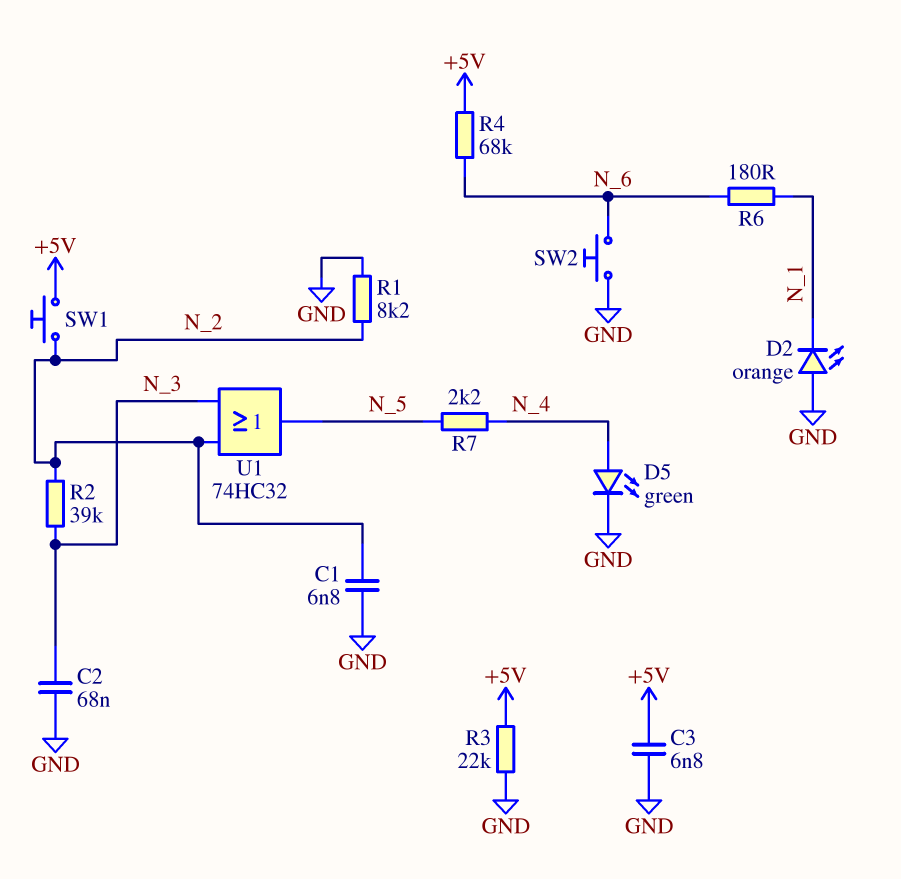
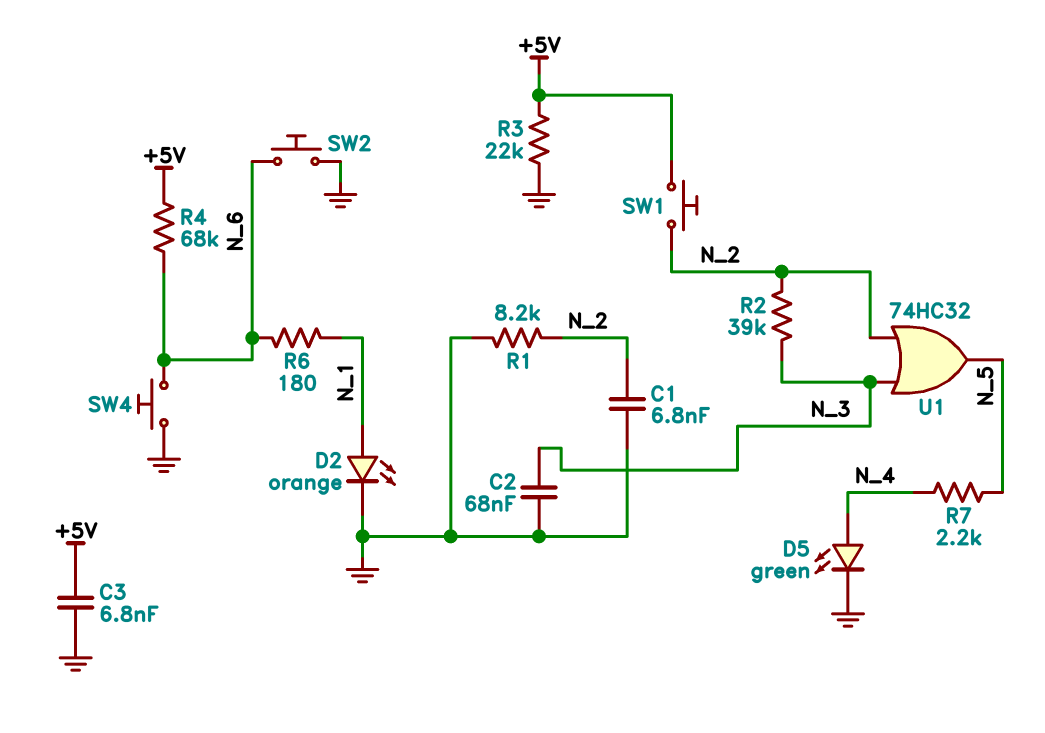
D2: LED orange (A GND, K N_1) -> LED orange (A N_1, K GND)
SW4: none -> button (GND, N_6)

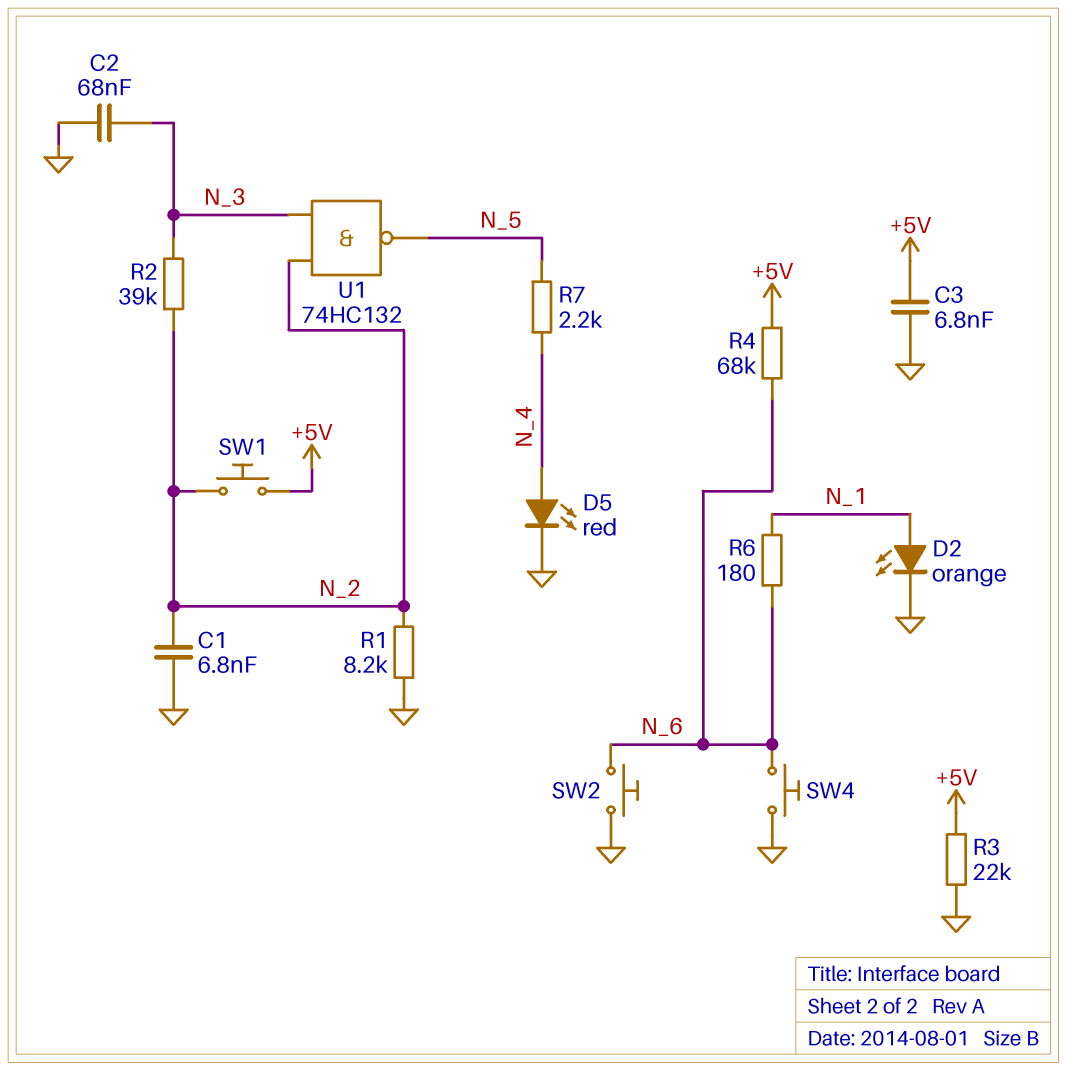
D5: LED green (A N_4, K GND) -> LED red (A N_4, K GND)
U1: OR 74HC32 (in N_2, in N_3, out N_5) -> NAND 74HC132 (in N_2, in N_3, out N_5)

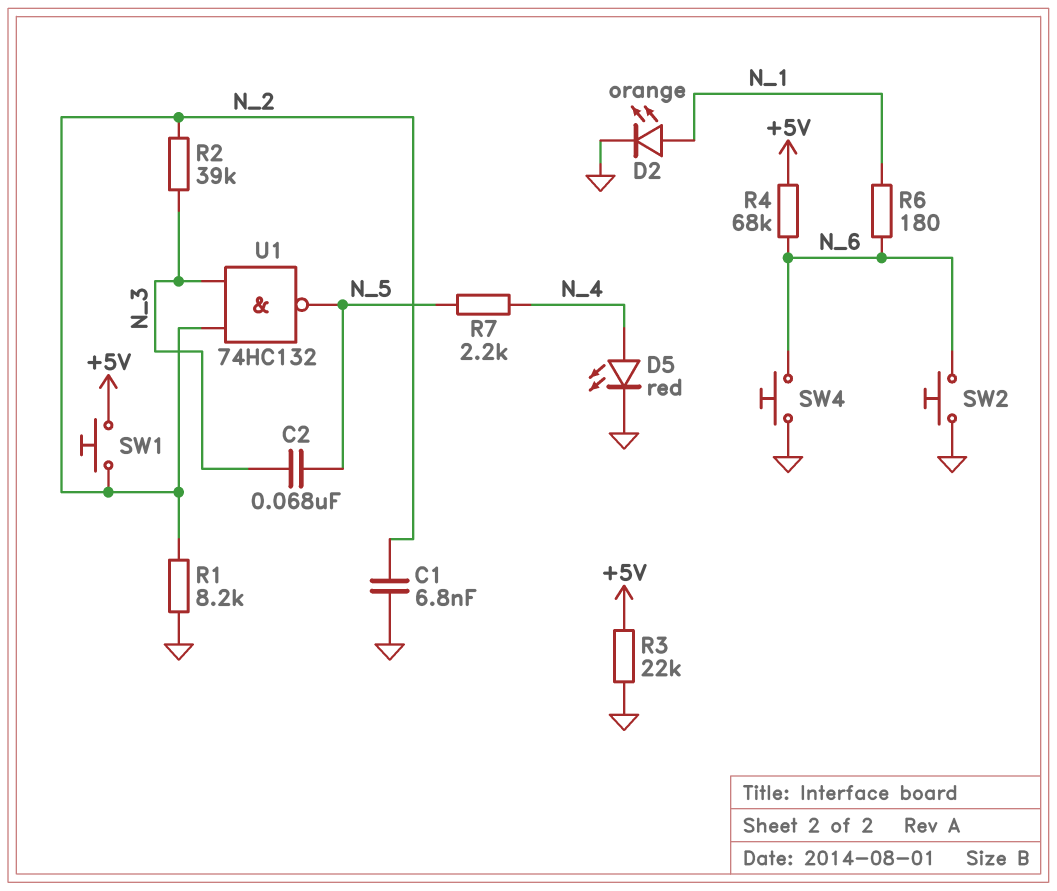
C2: 68nF (GND, N_3) -> 68nF (N_3, N_5)
C3: 6.8nF (+5V, GND) -> none

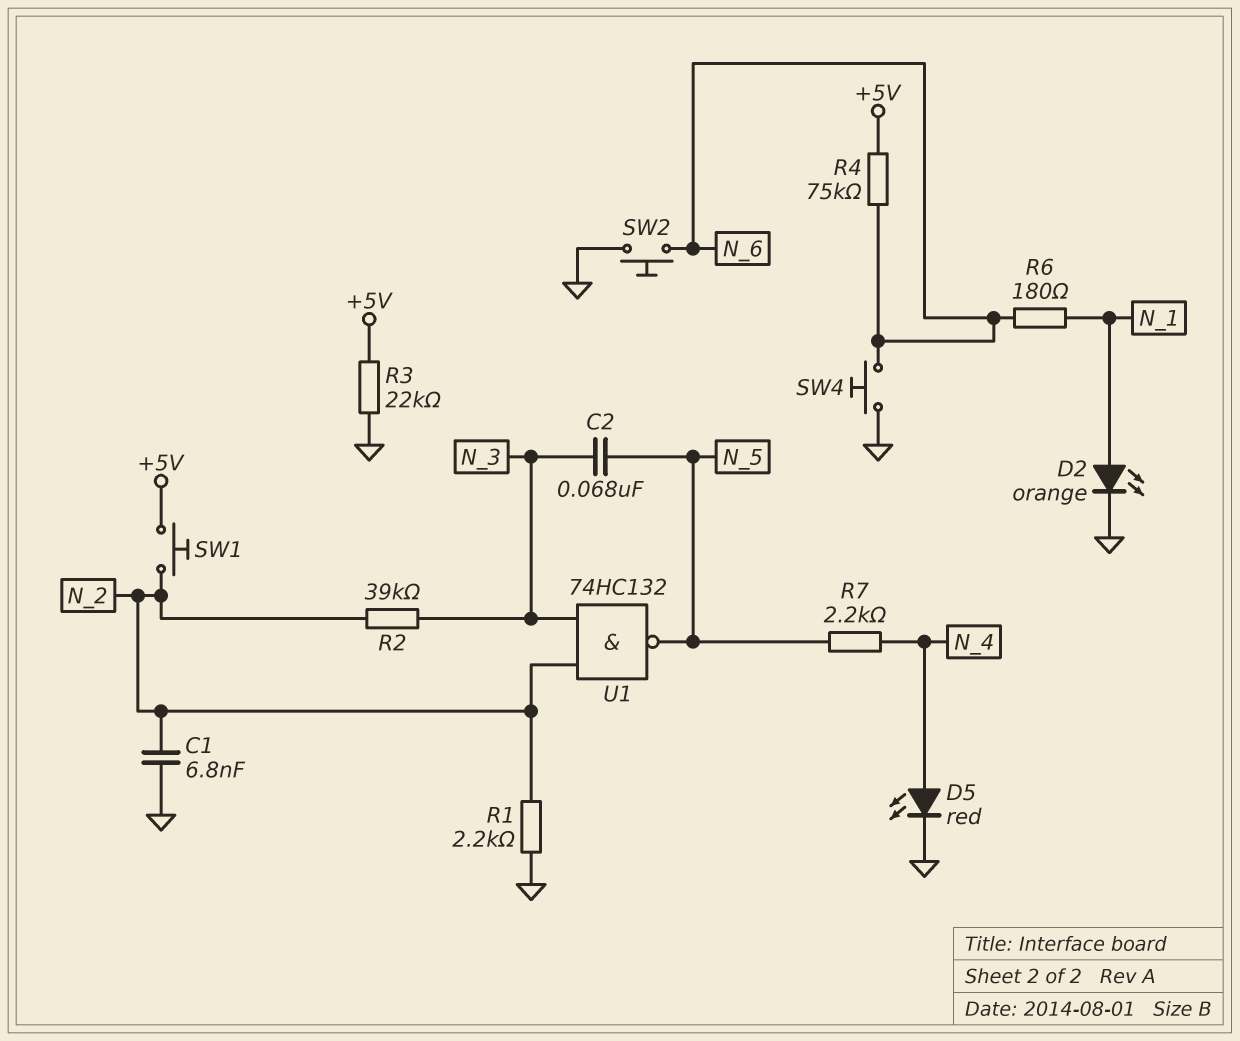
R1: 8.2k (GND, N_2) -> 2.2k (GND, N_2)
R4: 68k (+5V, N_6) -> 75k (+5V, N_6)

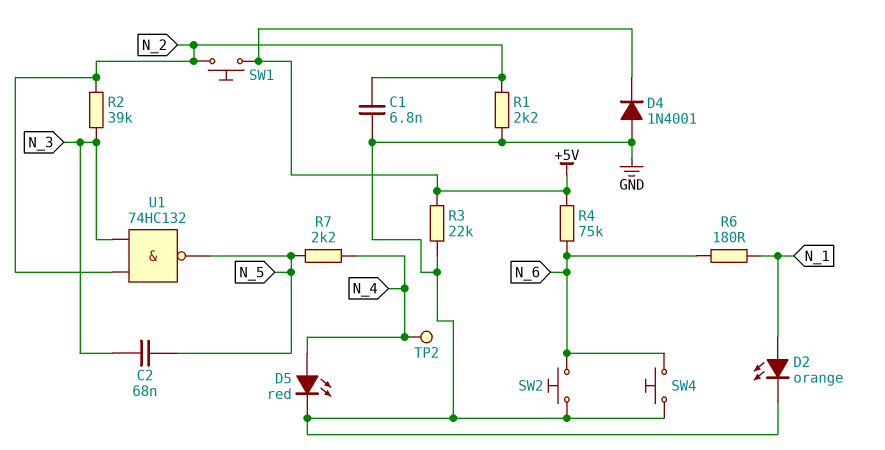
D4: none -> diode 1N4001 (A GND, K +5V)
TP2: none -> test point (N_4)

